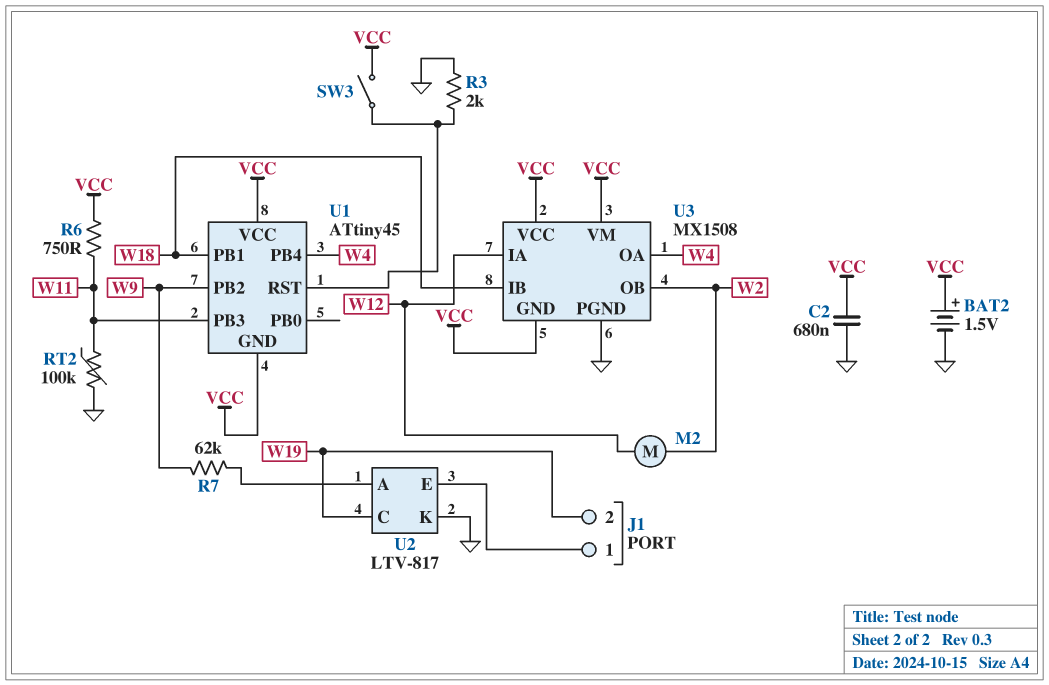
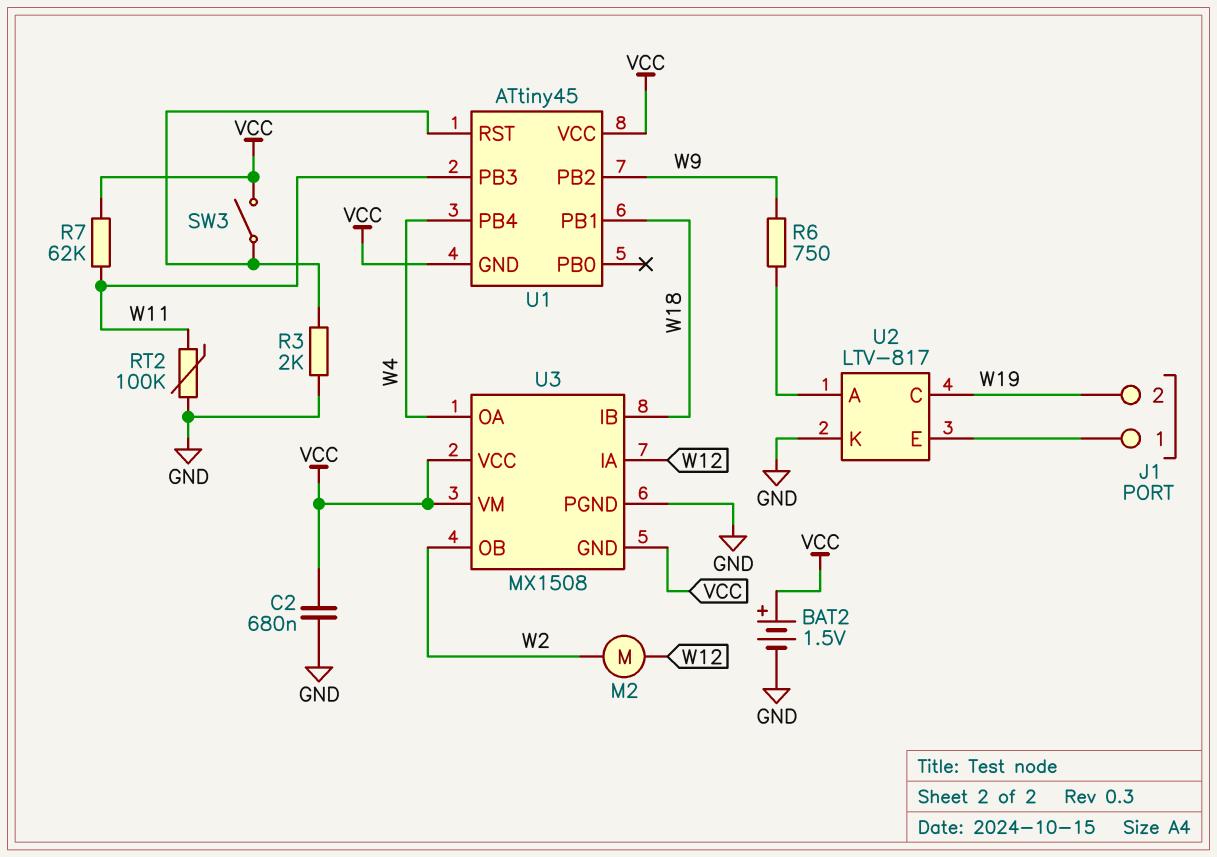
R6: 750 (VCC, W11) -> 750 (U2/A, W9)
R7: 62k (U2/A, W9) -> 62k (VCC, W11)

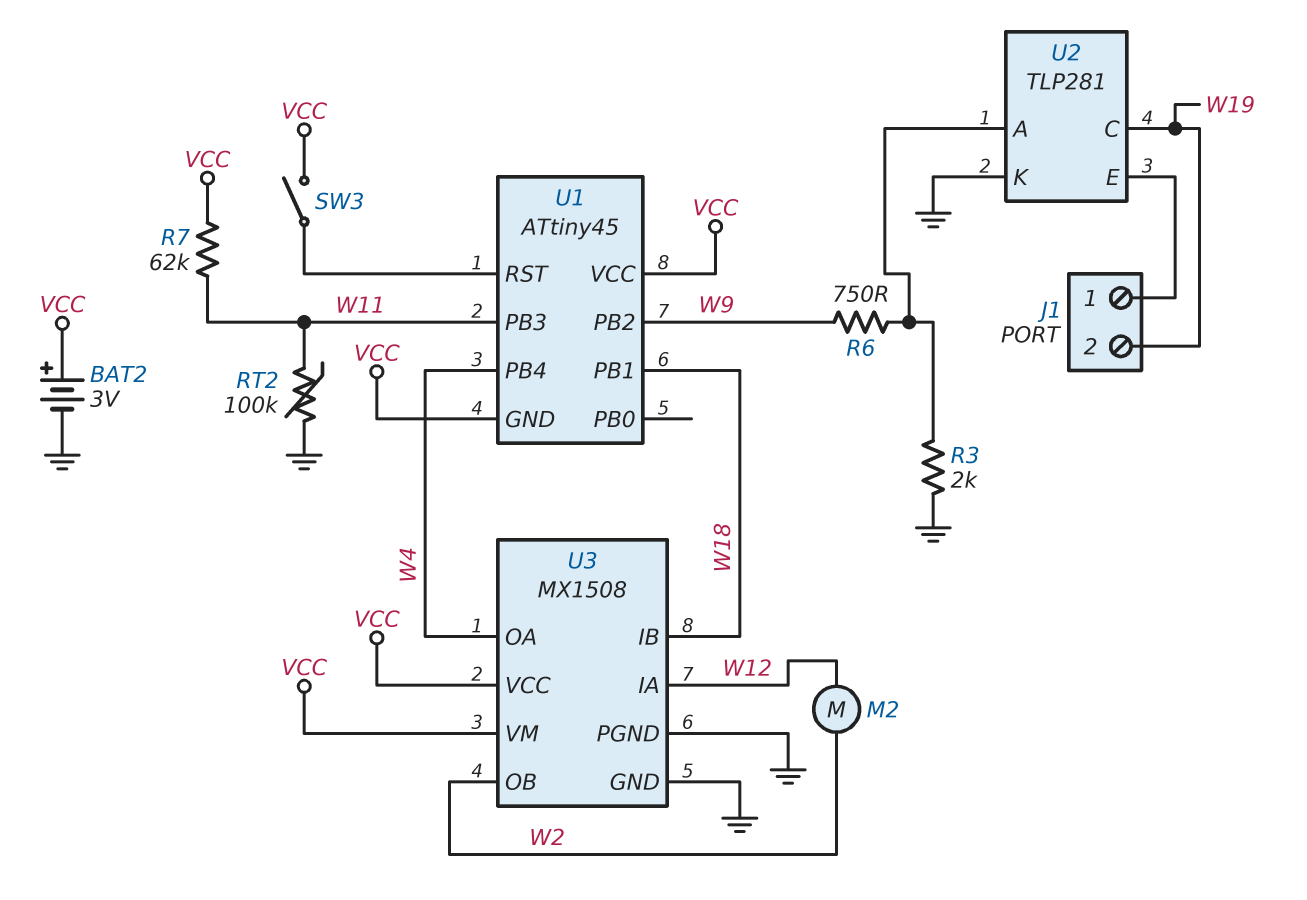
BAT2: 1.5V (plus VCC, minus GND) -> 3V (plus VCC, minus GND)
C2: 680nF (GND, VCC) -> none
R3: 2k (GND, U1/RST) -> 2k (GND, U2/A)
U2: LTV-817 -> TLP281
U3 pin GND: VCC -> GND

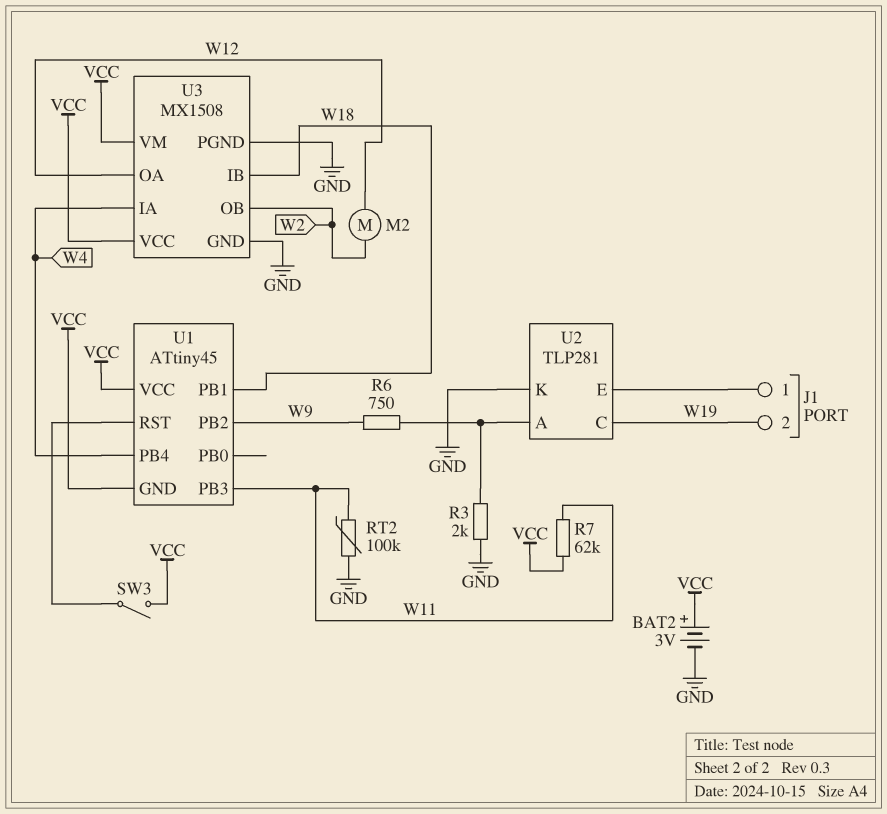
U3 pin IA: W12 -> W4
U3 pin OA: W4 -> W12

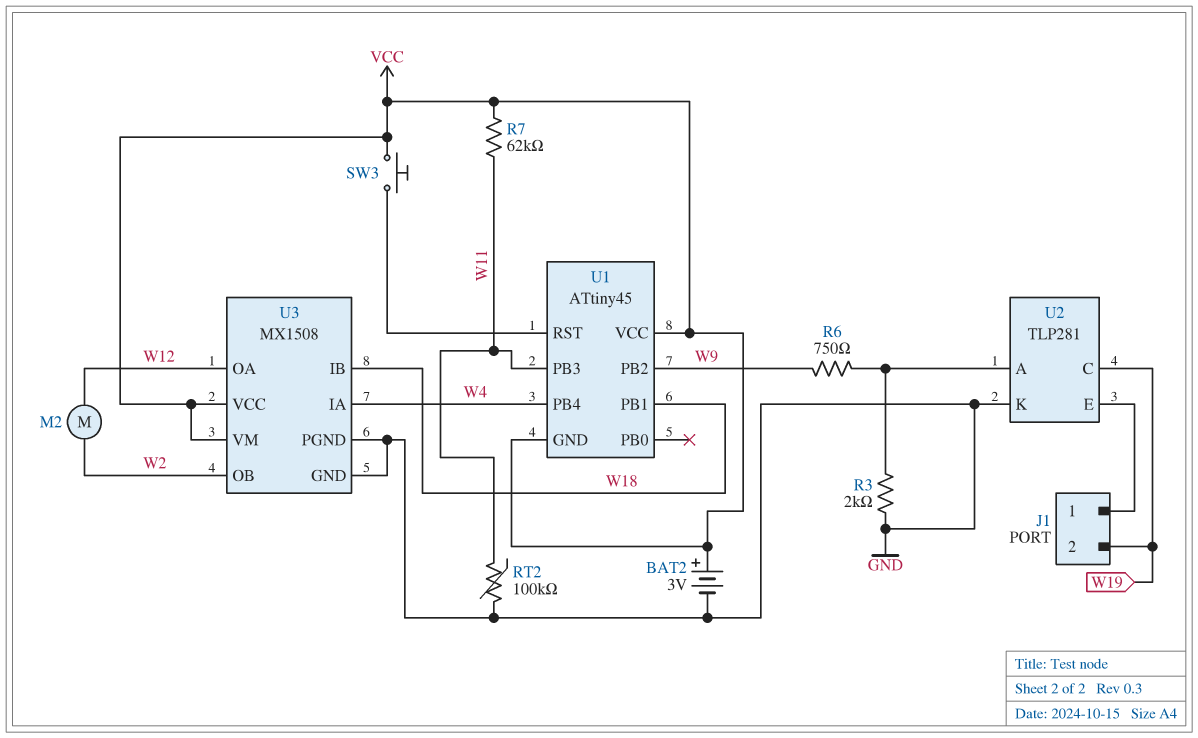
SW3: switch (U1/RST, VCC) -> button (U1/RST, VCC)

